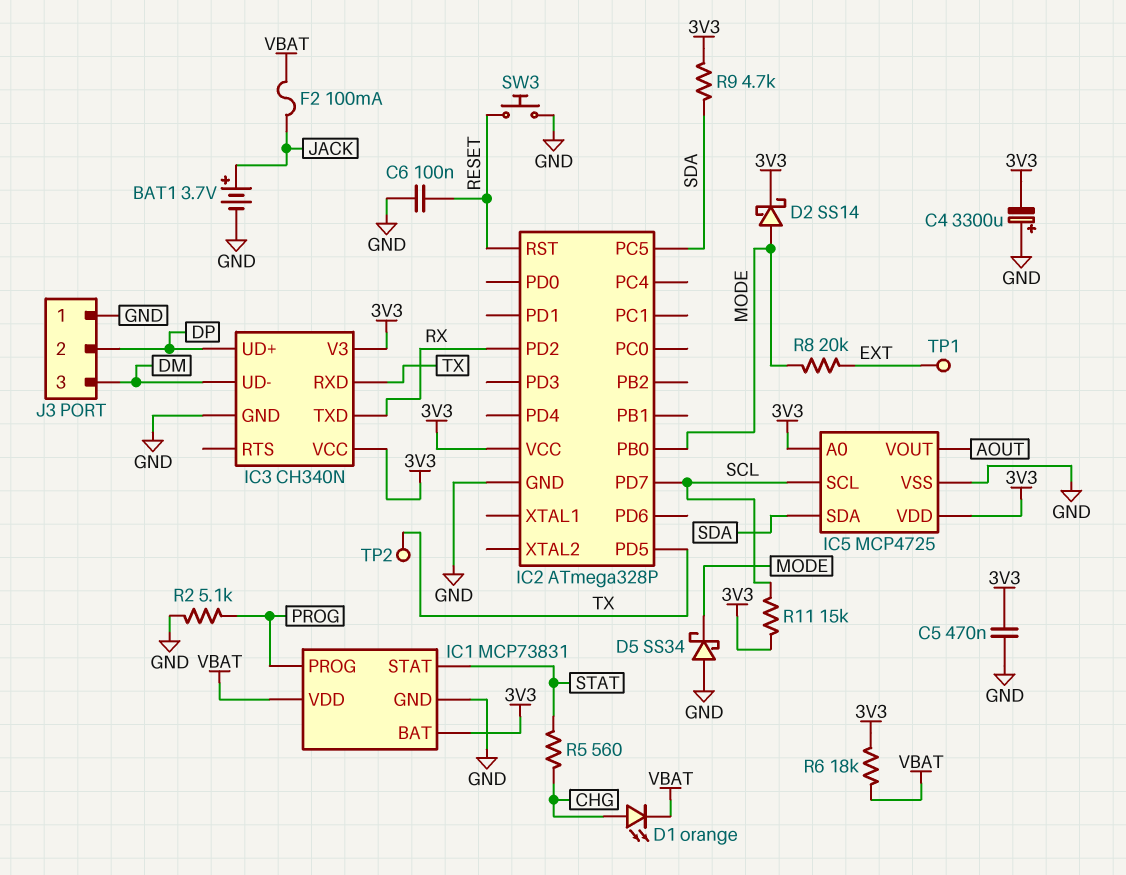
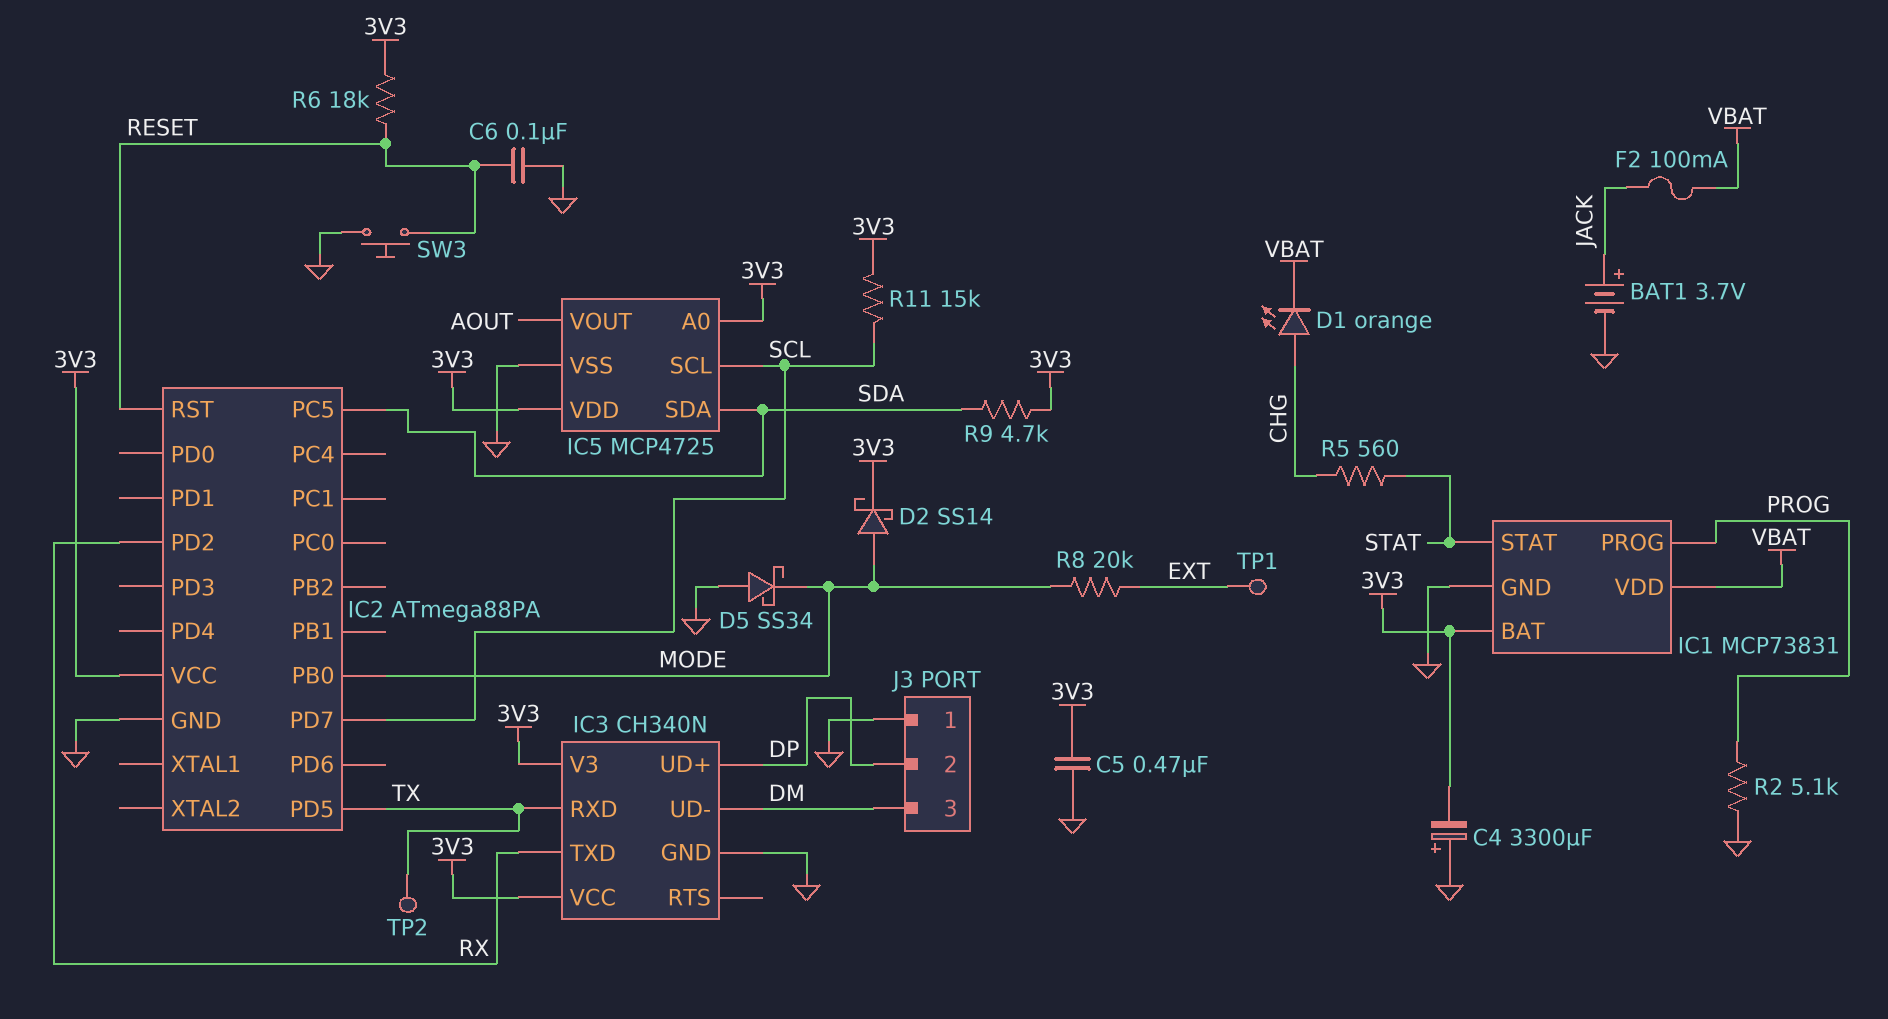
IC2: ATmega328P -> ATmega88PA
R6: 18k (3V3, VBAT) -> 18k (3V3, RESET)

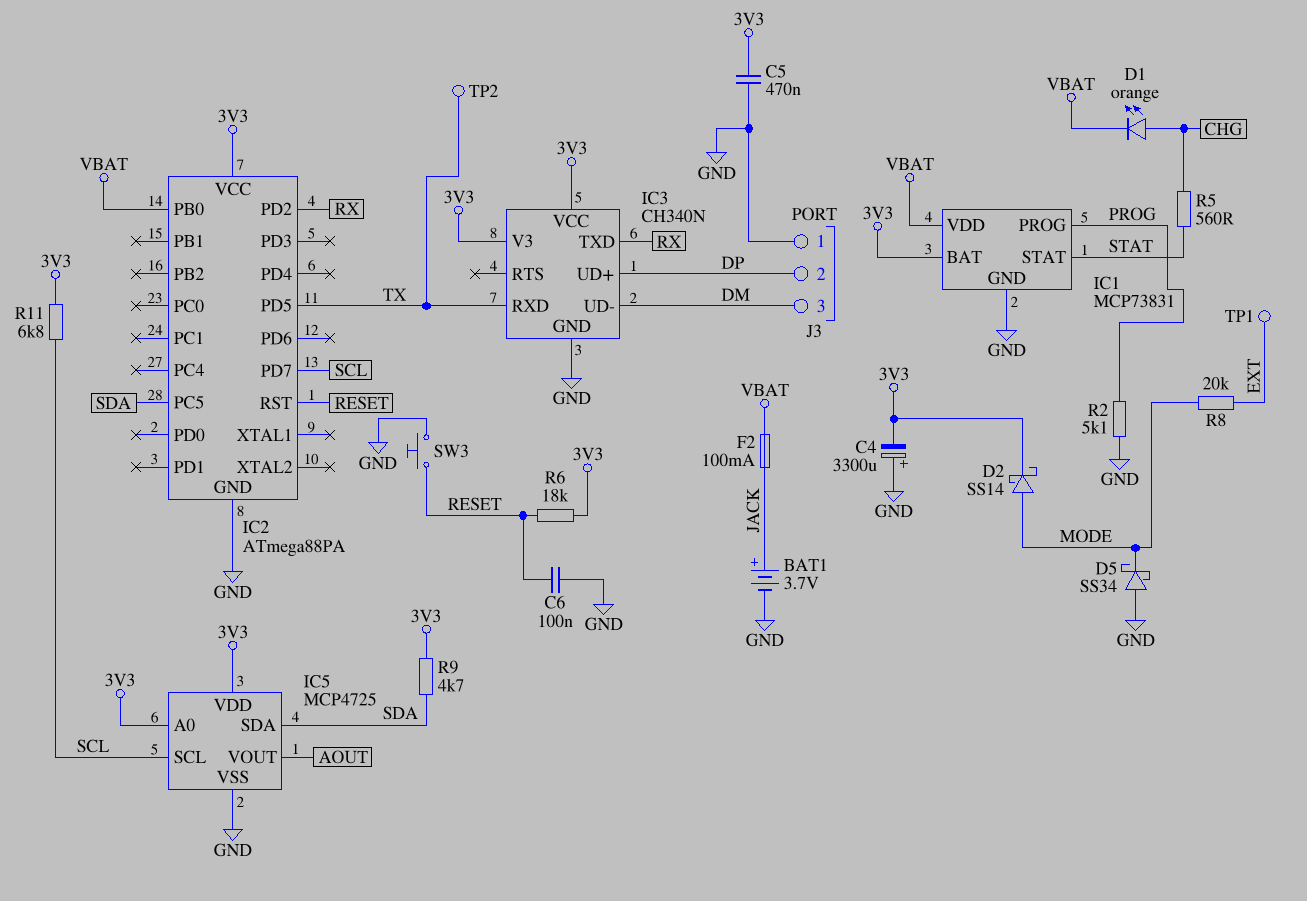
IC2 pin PB0: MODE -> VBAT
R11: 15k (3V3, SCL) -> 6.8k (3V3, SCL)

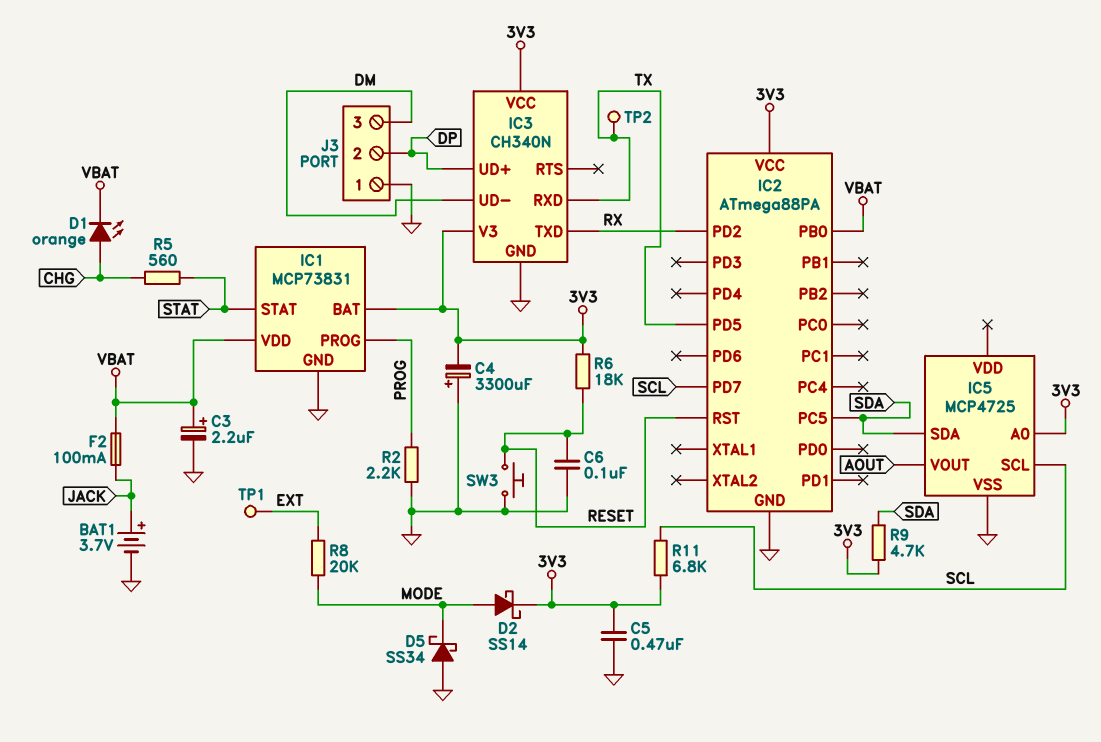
C3: none -> 2.2uF (plus VBAT, minus GND)
IC5 pin VDD: 3V3 -> none
R2: 5.1k (GND, PROG) -> 2.2k (GND, PROG)

